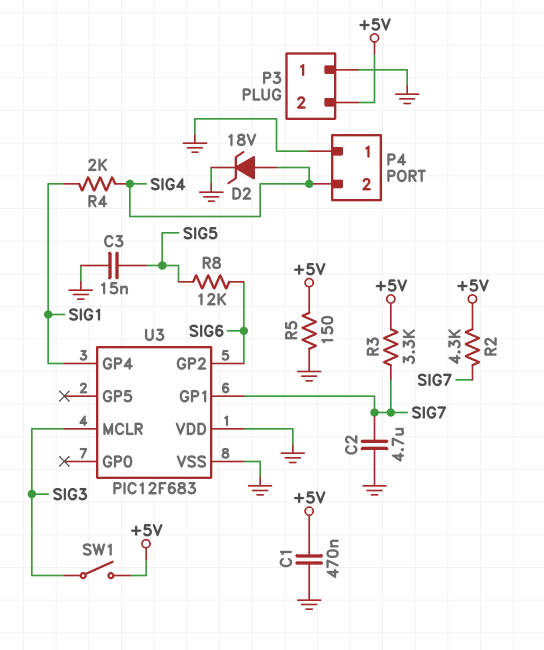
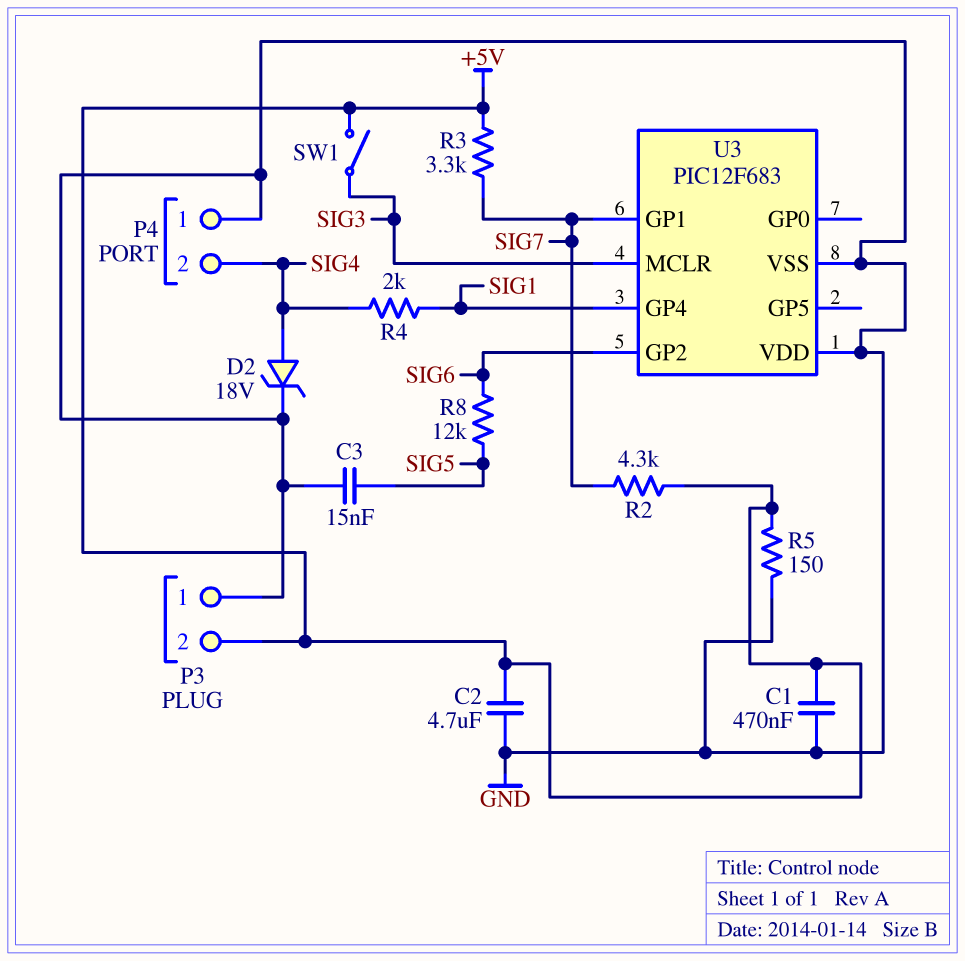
C2: 4.7uF (GND, SIG7) -> 4.7uF (+5V, GND)

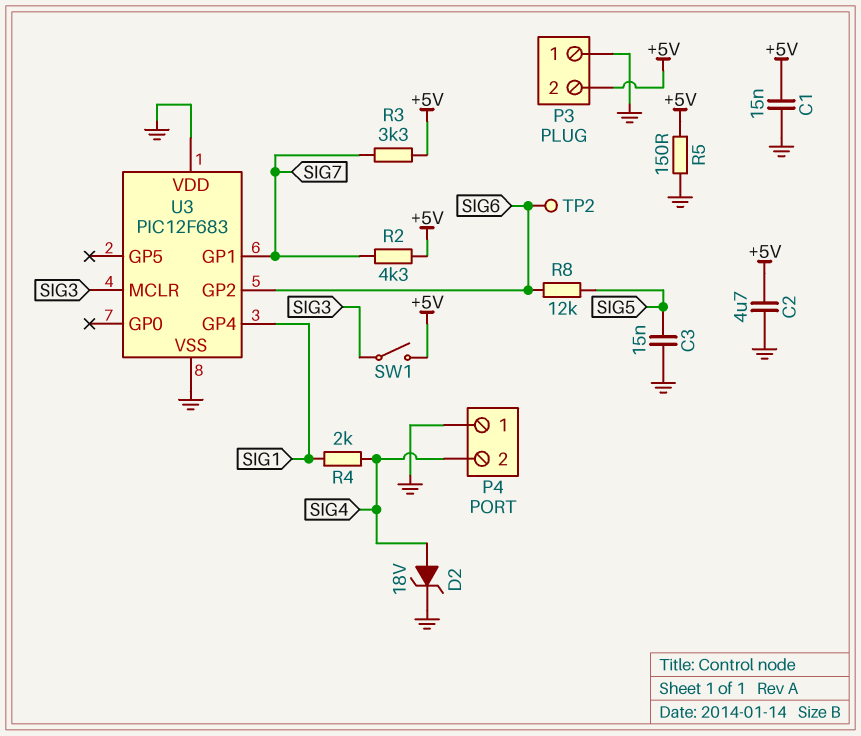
C1: 470nF (+5V, GND) -> 15nF (+5V, GND)
TP2: none -> test point (SIG6)

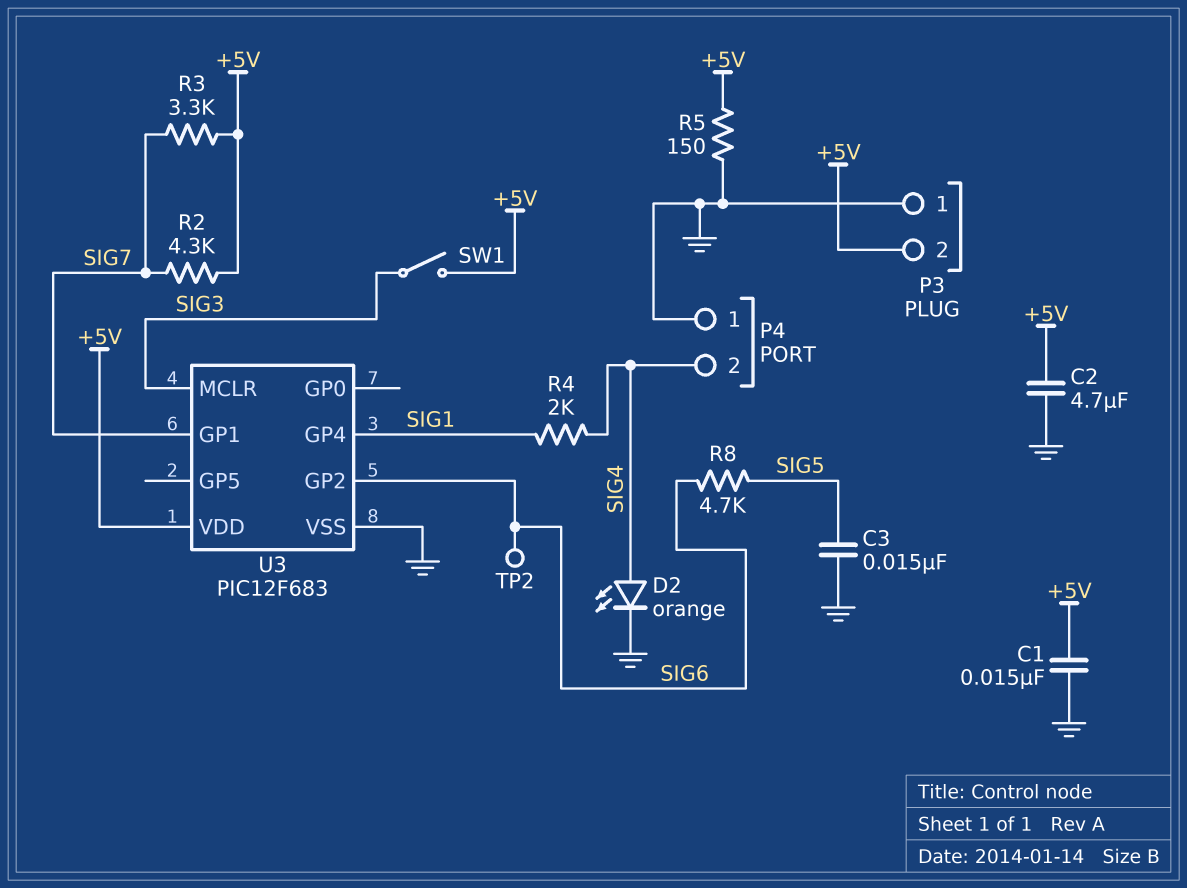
D2: zener 18V (A SIG4, K GND) -> LED orange (A SIG4, K GND)
R8: 12k (SIG5, SIG6) -> 4.7k (SIG5, SIG6)
U3 pin VDD: GND -> +5V

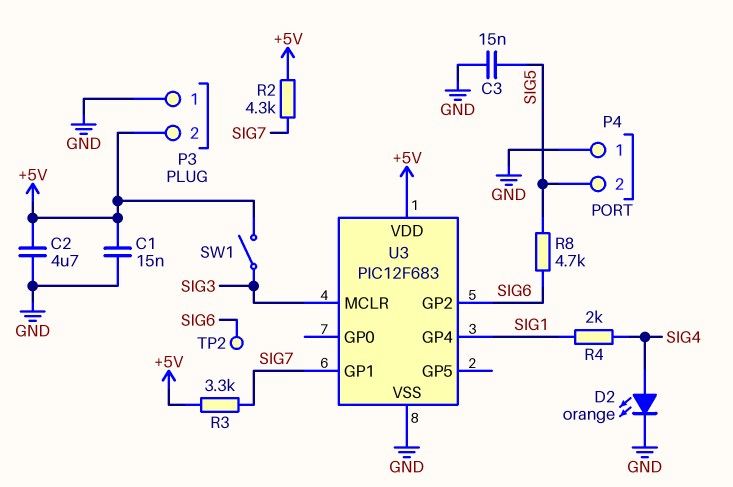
P4 pin 2: SIG4 -> SIG5
R5: 150 (+5V, GND) -> none

